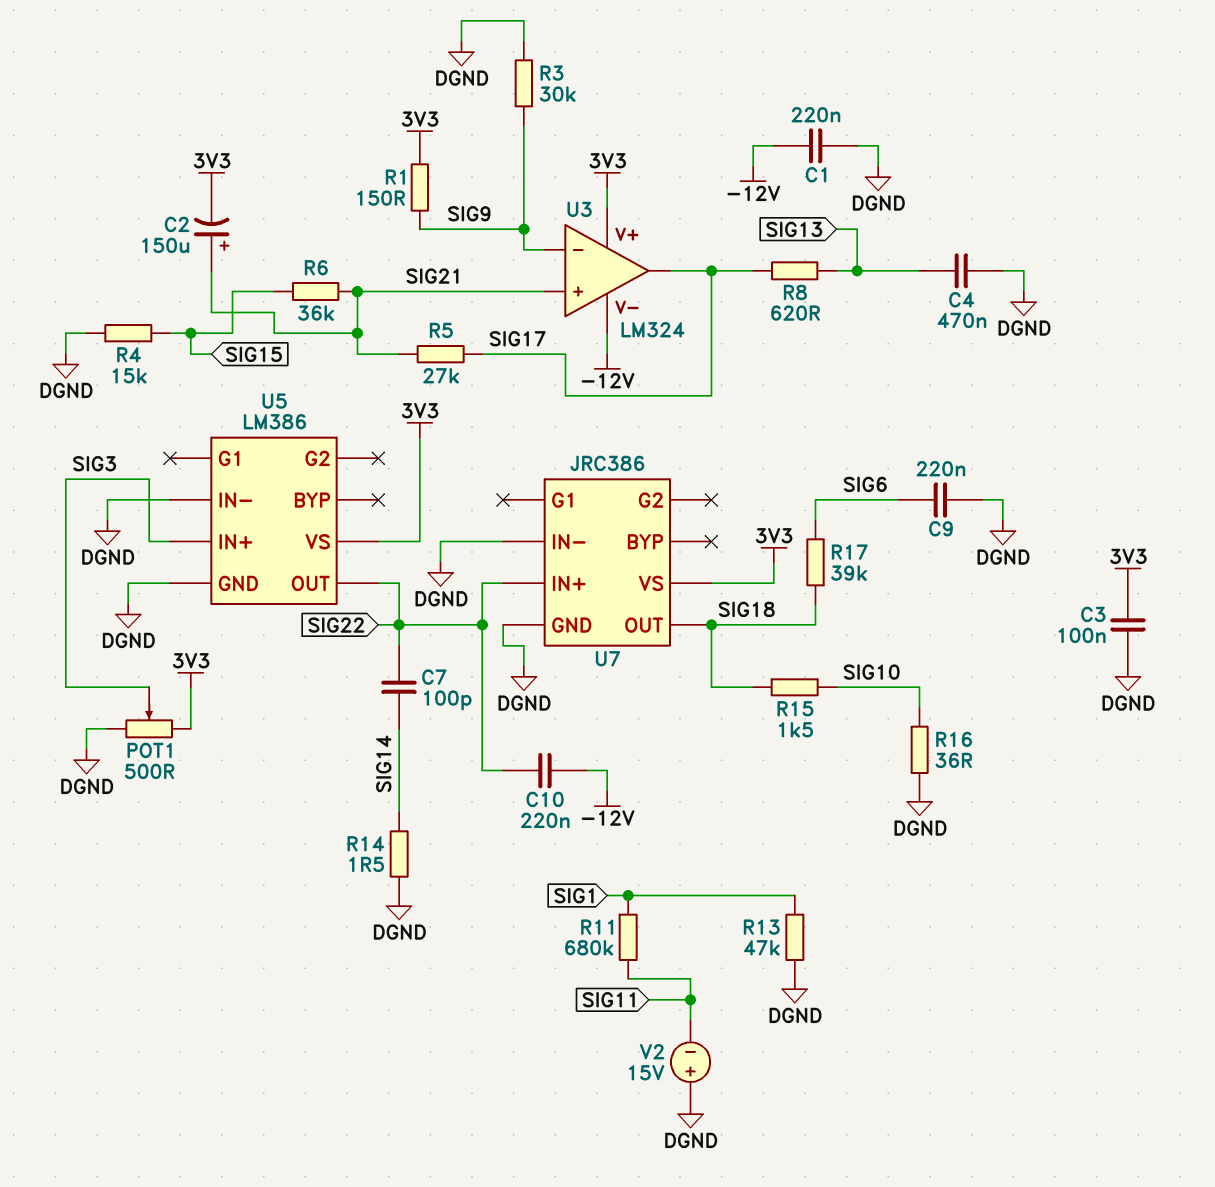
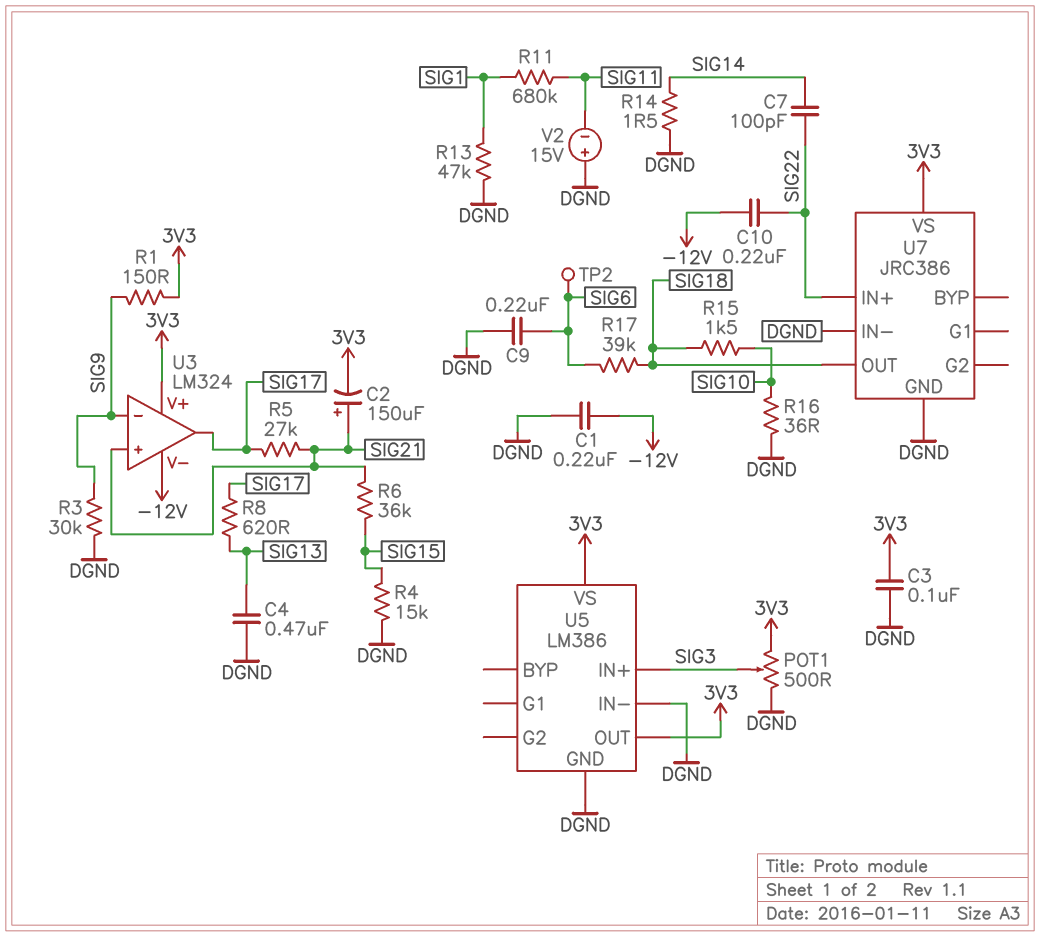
TP2: none -> test point (SIG6)
U5 pin OUT: SIG22 -> 3V3

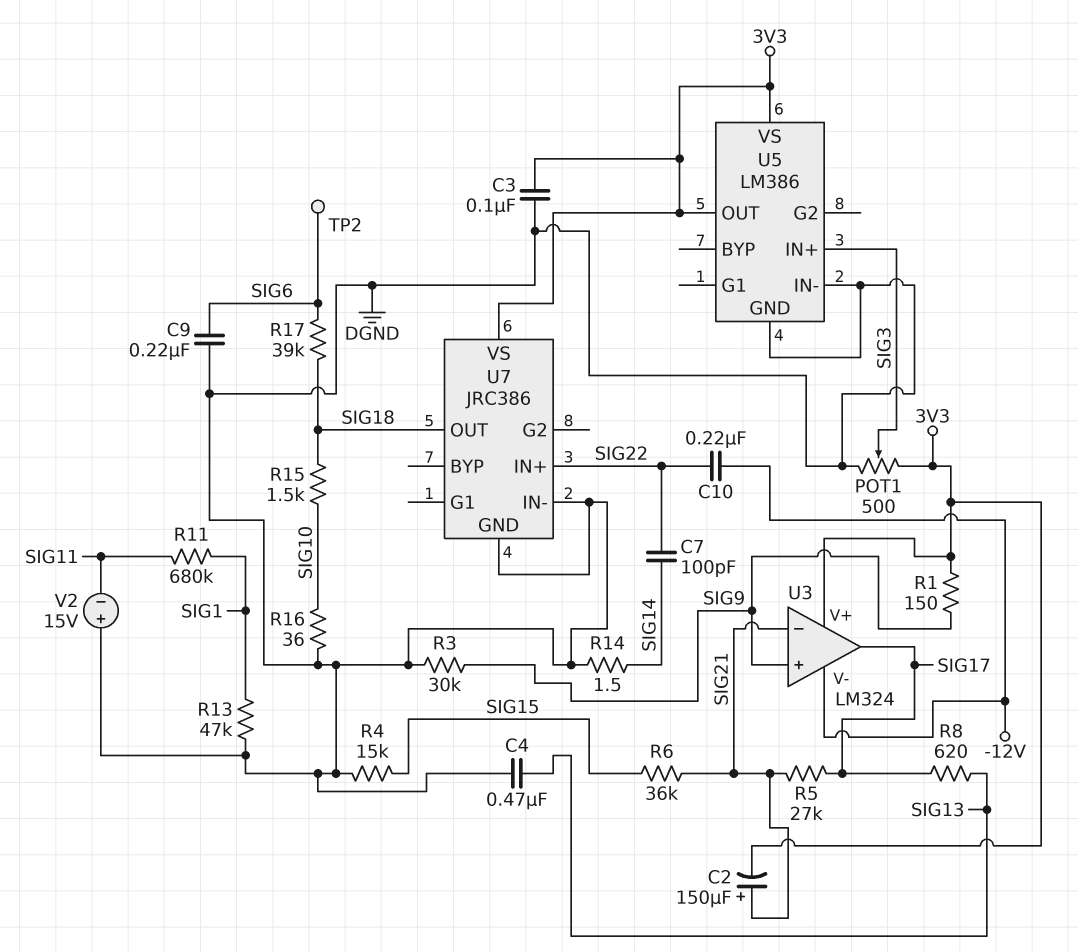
C1: 220nF (-12V, DGND) -> none
U3 pin in+: SIG21 -> SIG9
U3 pin in-: SIG9 -> SIG21

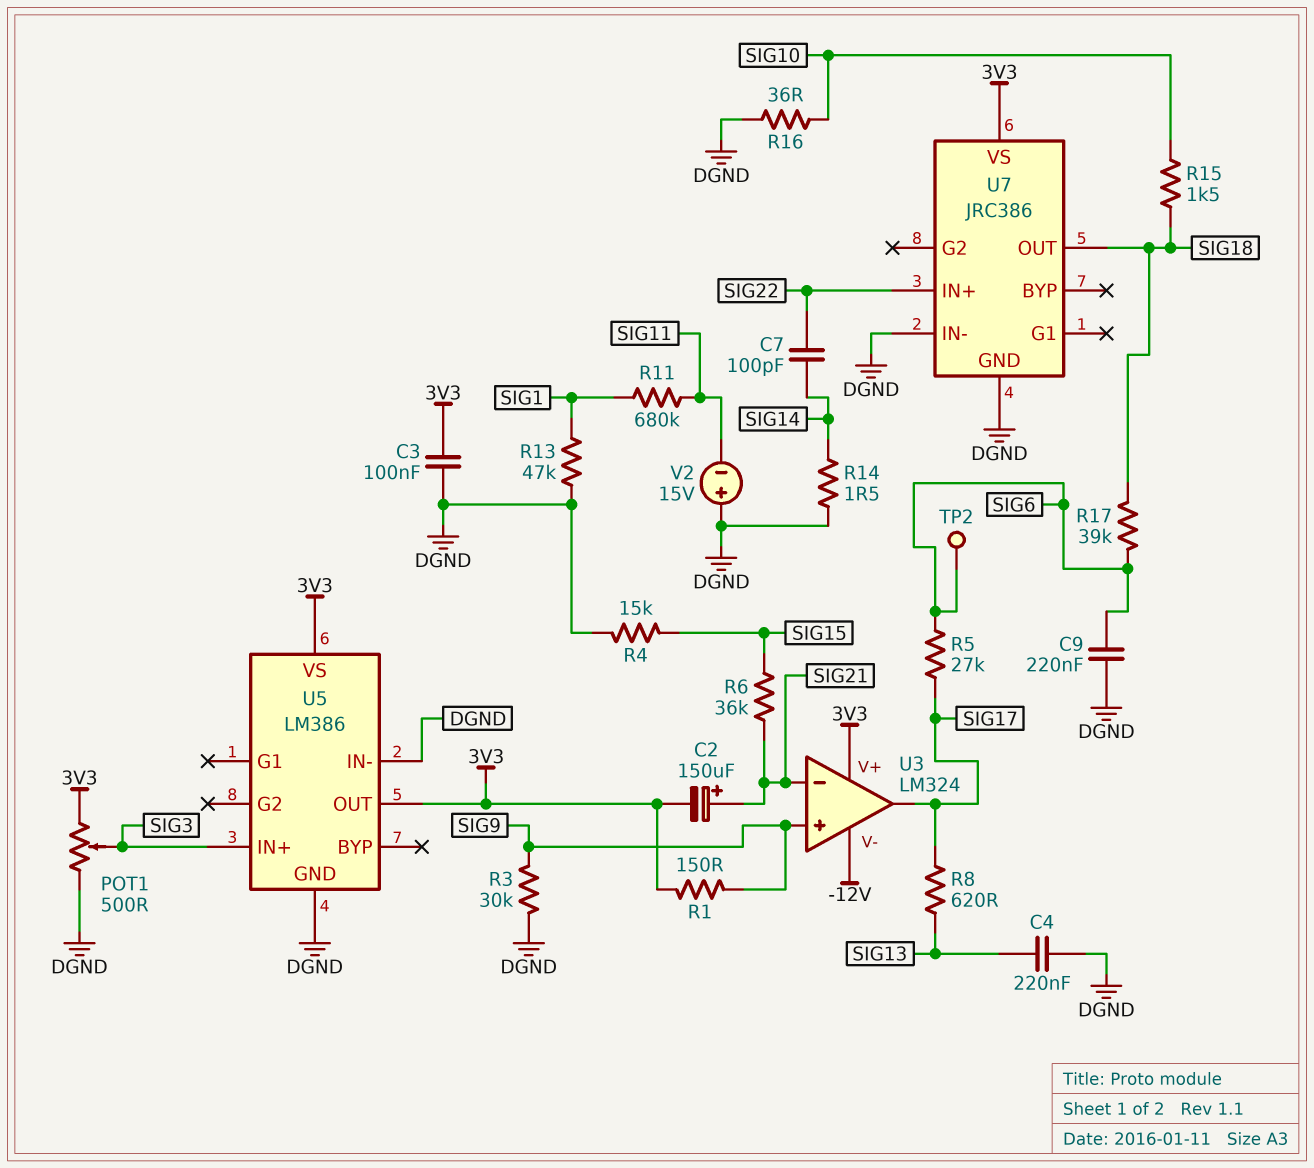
C4: 470nF (DGND, SIG13) -> 220nF (DGND, SIG13)
C10: 220nF (-12V, SIG22) -> none
R5: 27k (SIG17, SIG21) -> 27k (SIG6, SIG17)

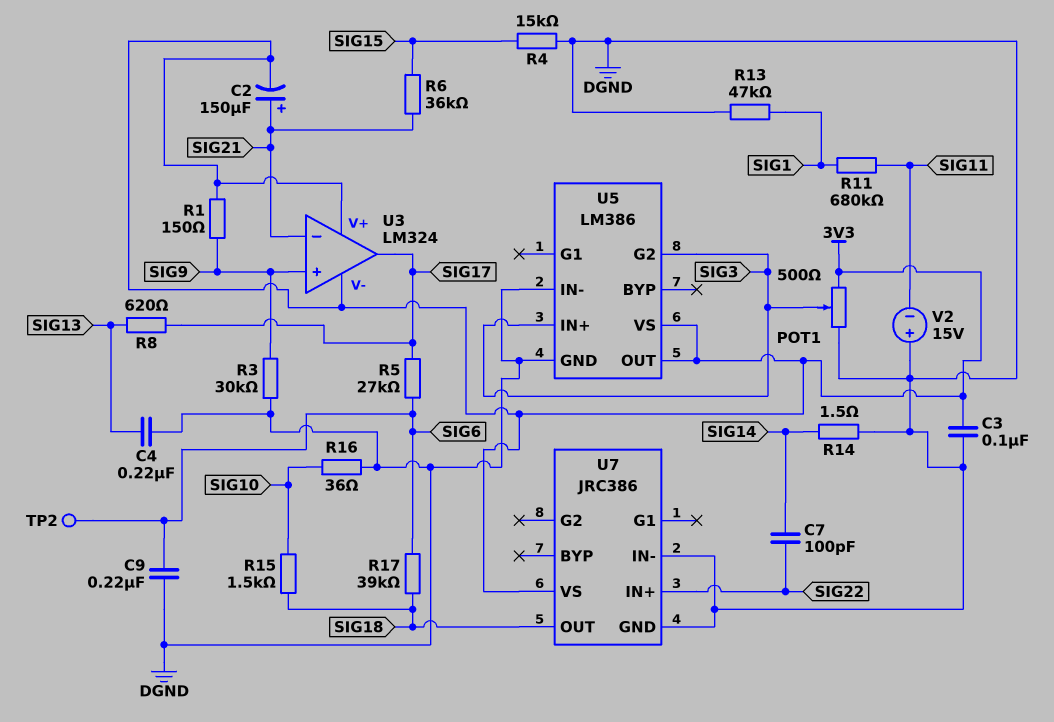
U3 pin V-: -12V -> 3V3
U5 pin G2: none -> SIG3

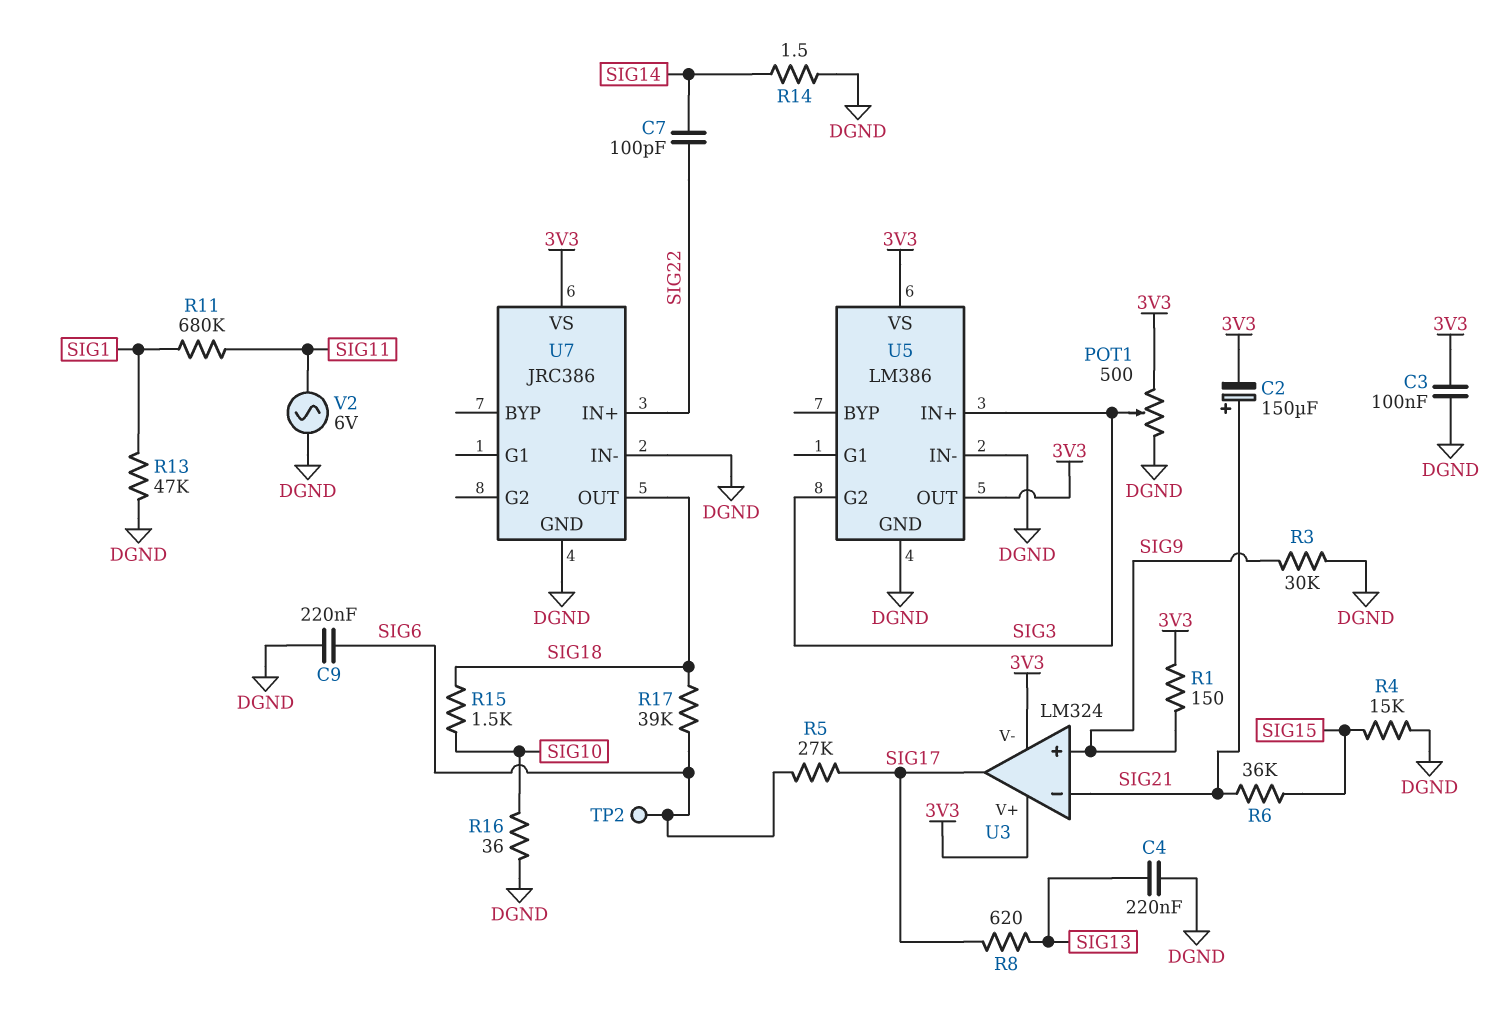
V2: 15V (plus DGND, minus SIG11) -> AC 6V (DGND, SIG11)

